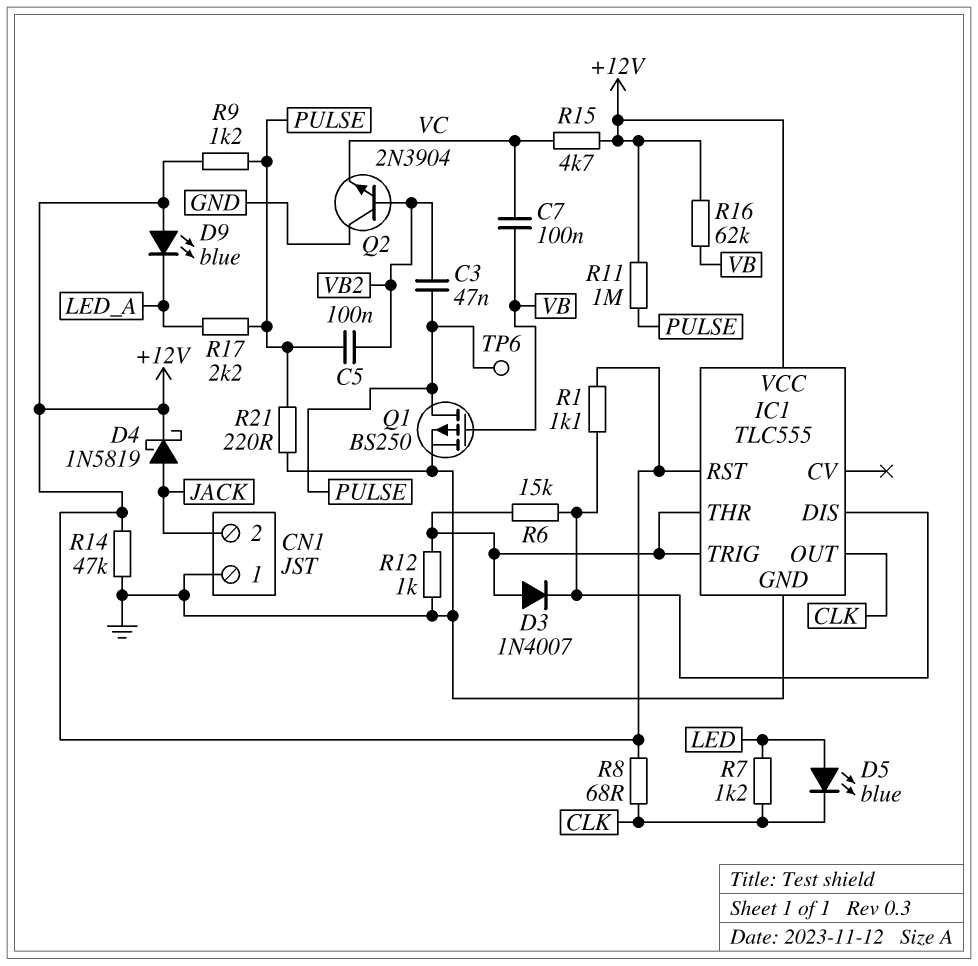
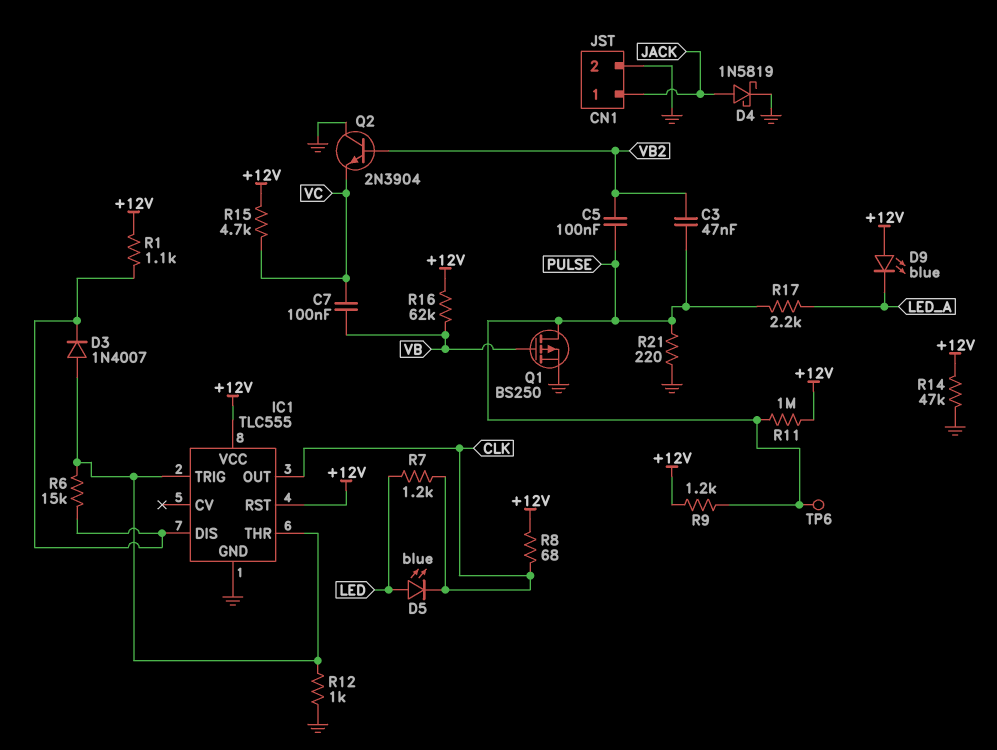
CN1 pin 1: GND -> JACK
CN1 pin 2: JACK -> GND
D4: schottky 1N5819 (A JACK, K +12V) -> schottky 1N5819 (A JACK, K GND)

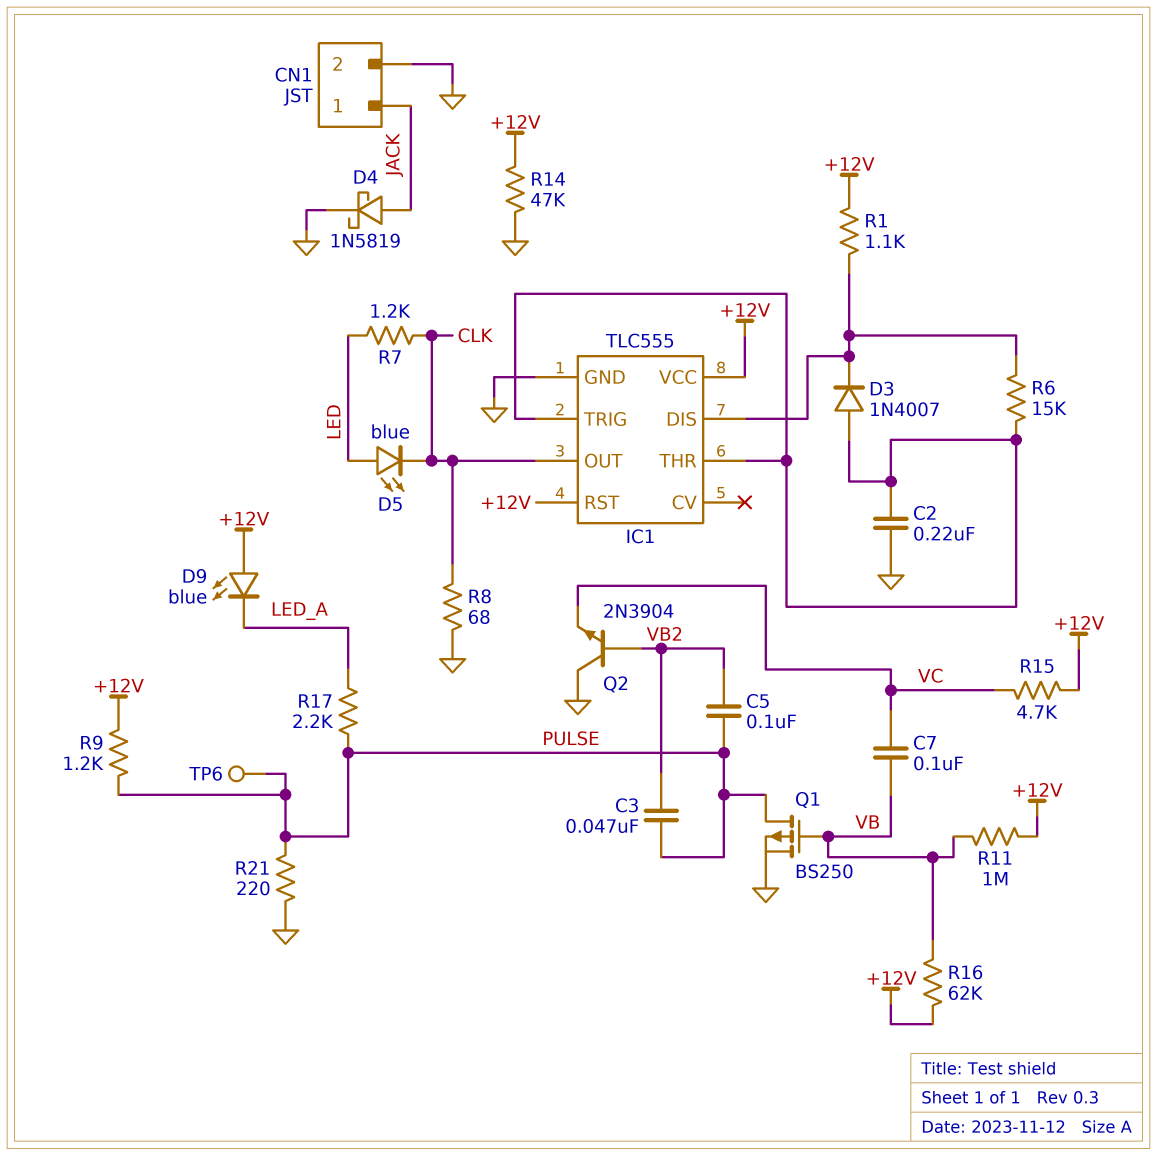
C2: none -> 220nF (GND, IC1/THR)
R8: 68 (+12V, CLK) -> 68 (CLK, GND)
R11: 1M (+12V, PULSE) -> 1M (+12V, VB)
R12: 1k (GND, IC1/THR) -> none

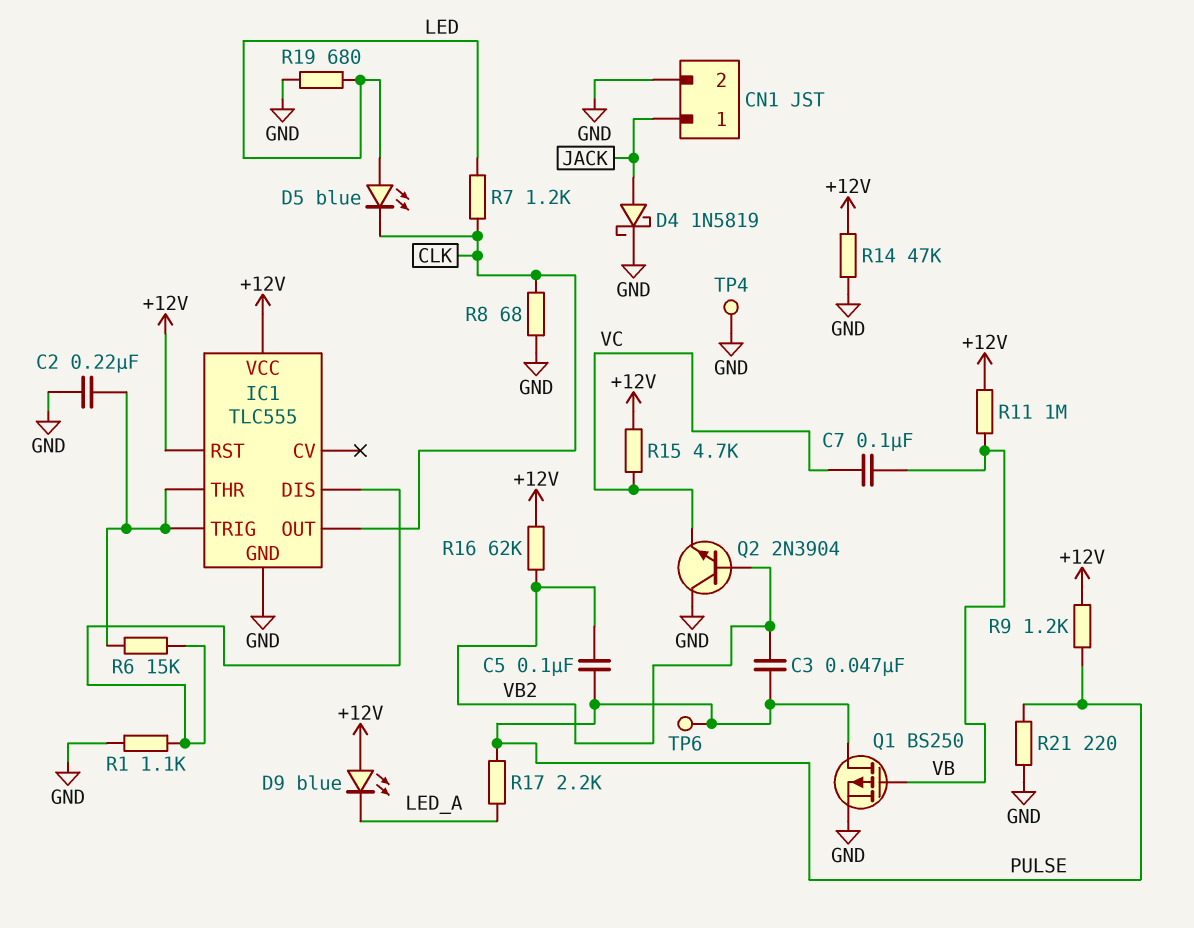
D3: diode 1N4007 (A IC1/THR, K IC1/DIS) -> none
R1: 1.1k (+12V, IC1/DIS) -> 1.1k (GND, IC1/DIS)
R16: 62k (+12V, VB) -> 62k (+12V, VB2)
R19: none -> 680 (GND, LED)
TP4: none -> test point (GND)

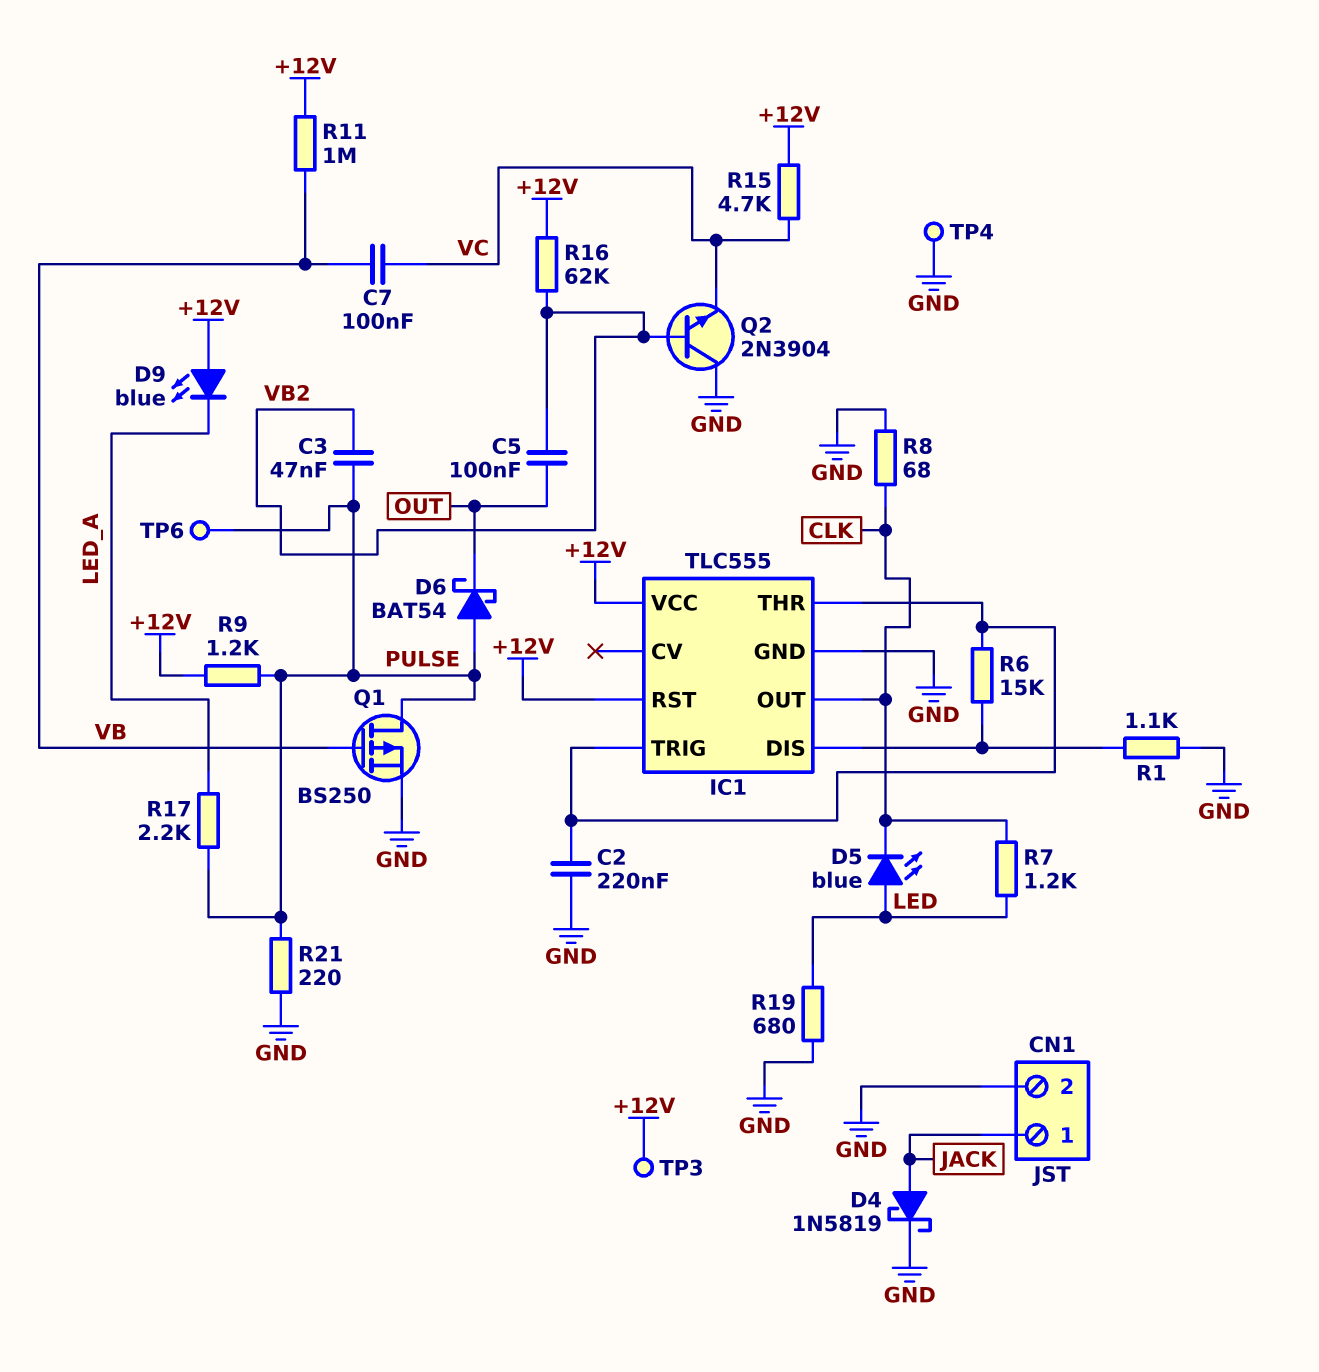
C5: 100nF (PULSE, VB2) -> 100nF (OUT, VB2)
D6: none -> schottky BAT54 (A PULSE, K OUT)
R14: 47k (+12V, GND) -> none
TP3: none -> test point (+12V)

